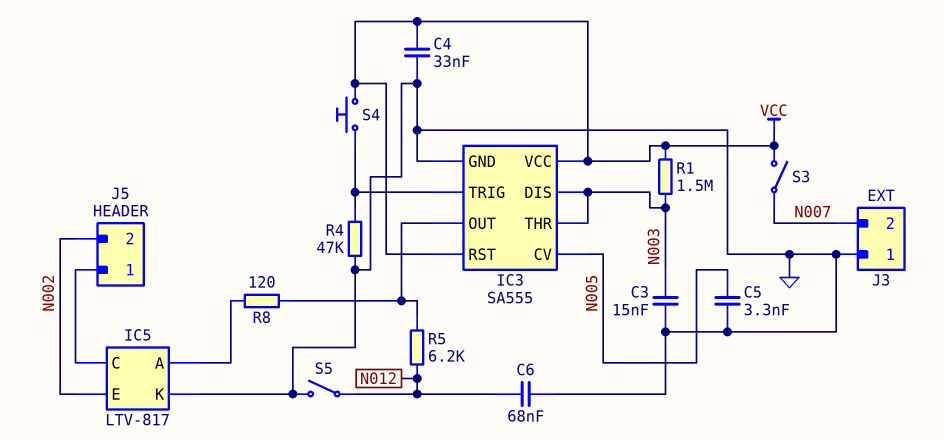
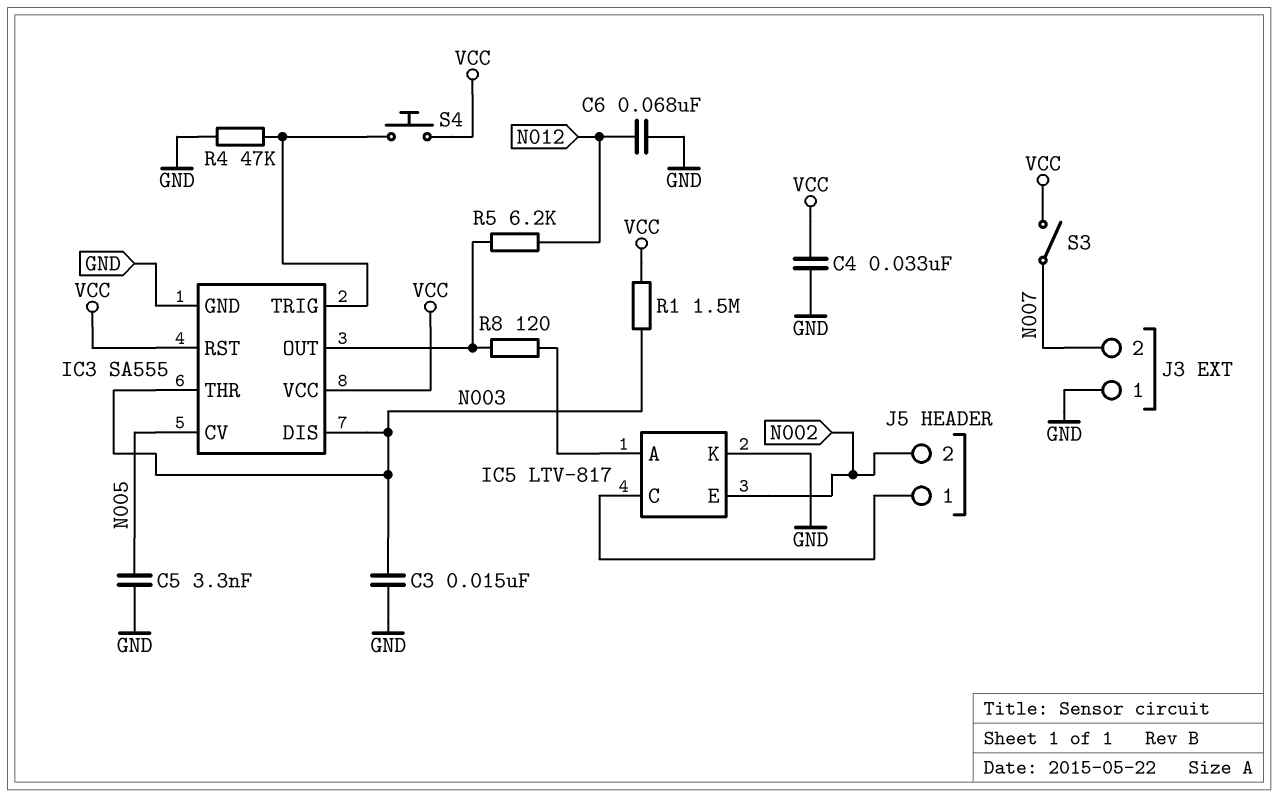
S5: switch (GND, N012) -> none

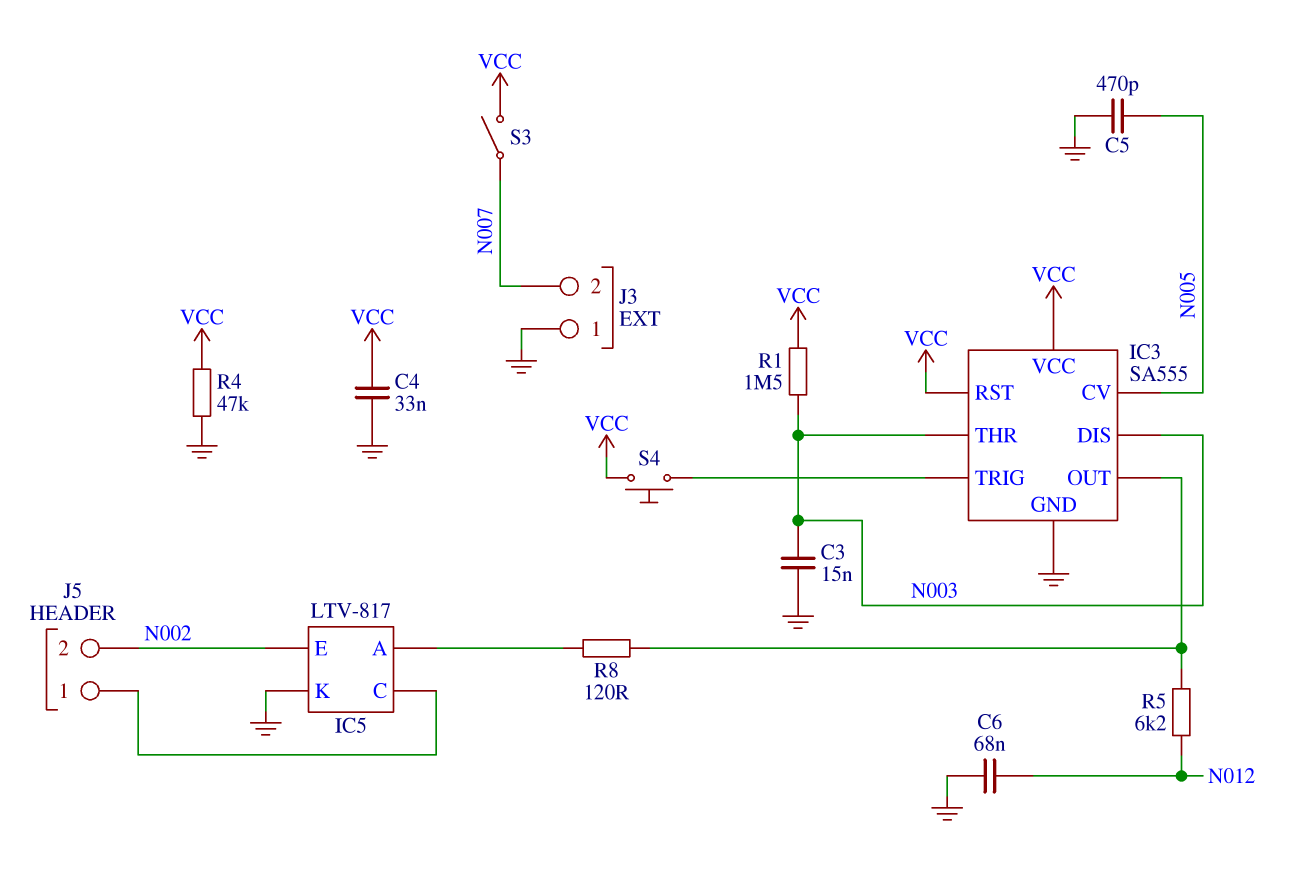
C5: 3.3nF (GND, N005) -> 470pF (GND, N005)
R4: 47k (GND, IC3/TRIG) -> 47k (GND, VCC)

